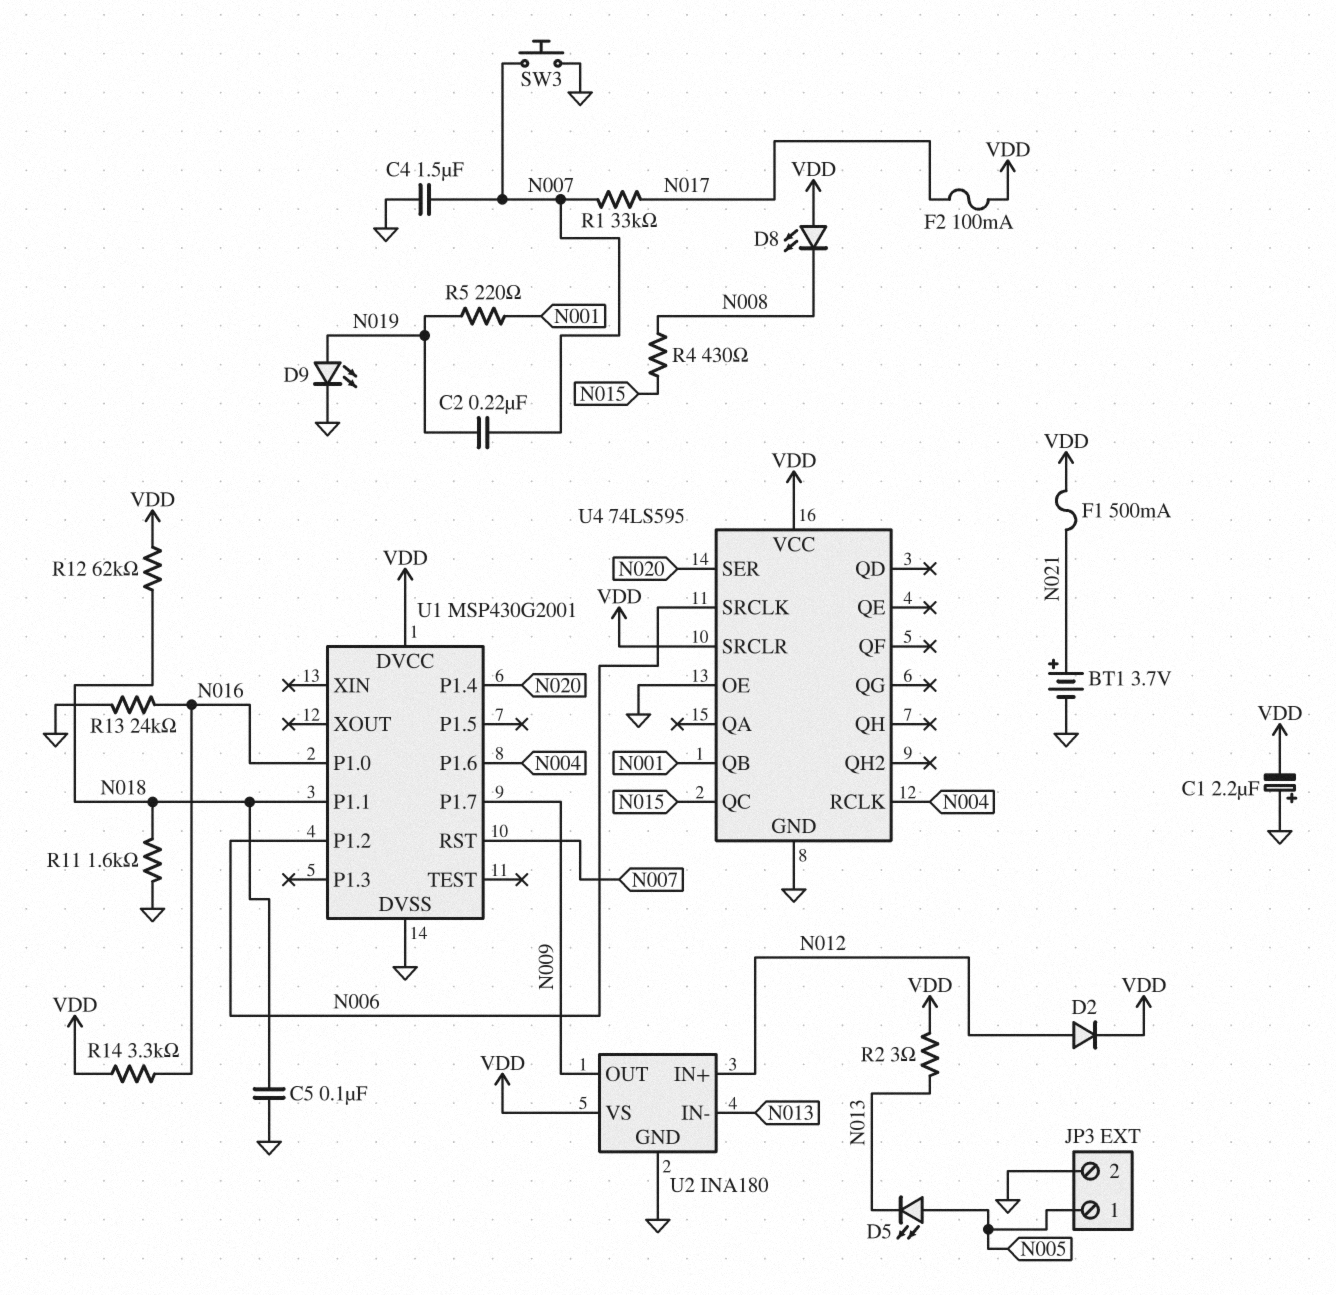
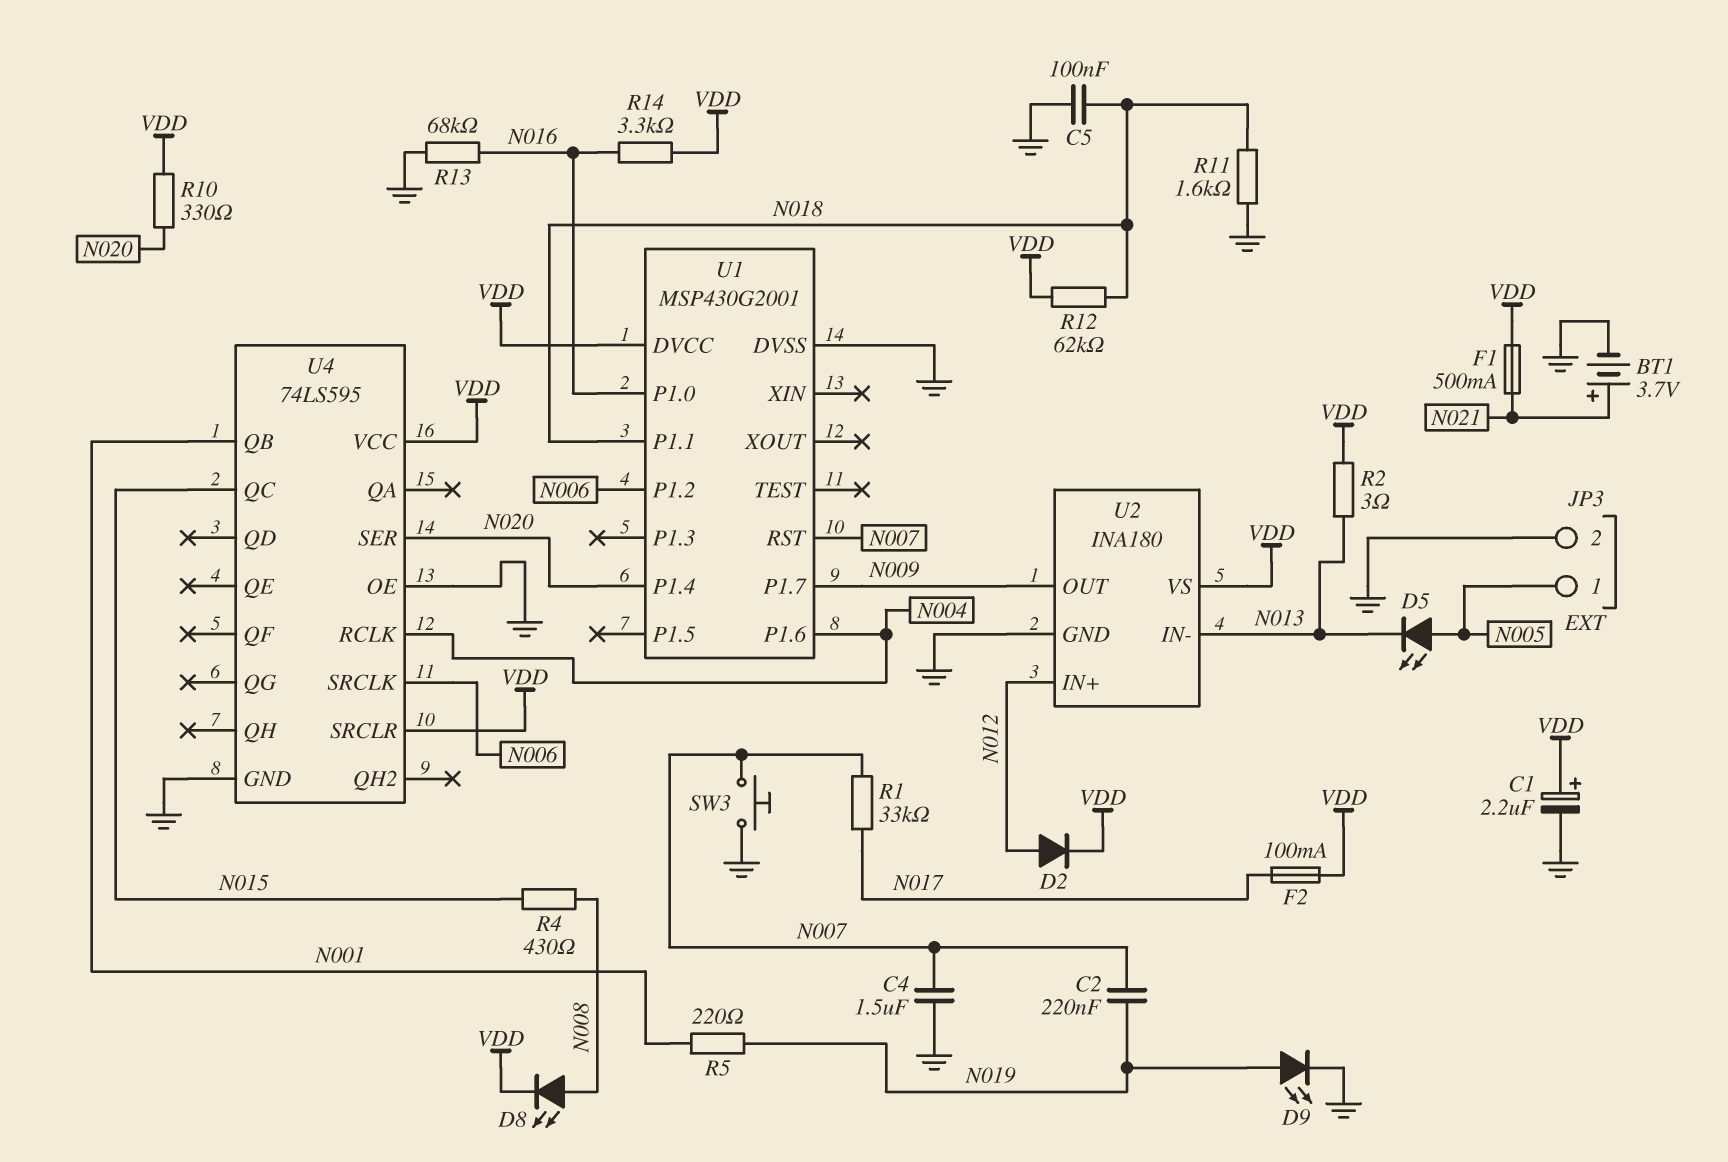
C1: 2.2uF (plus GND, minus VDD) -> 2.2uF (plus VDD, minus GND)
D8: LED (A VDD, K N008) -> LED (A N008, K VDD)
R10: none -> 330 (N020, VDD)
R13: 24k (GND, N016) -> 68k (GND, N016)

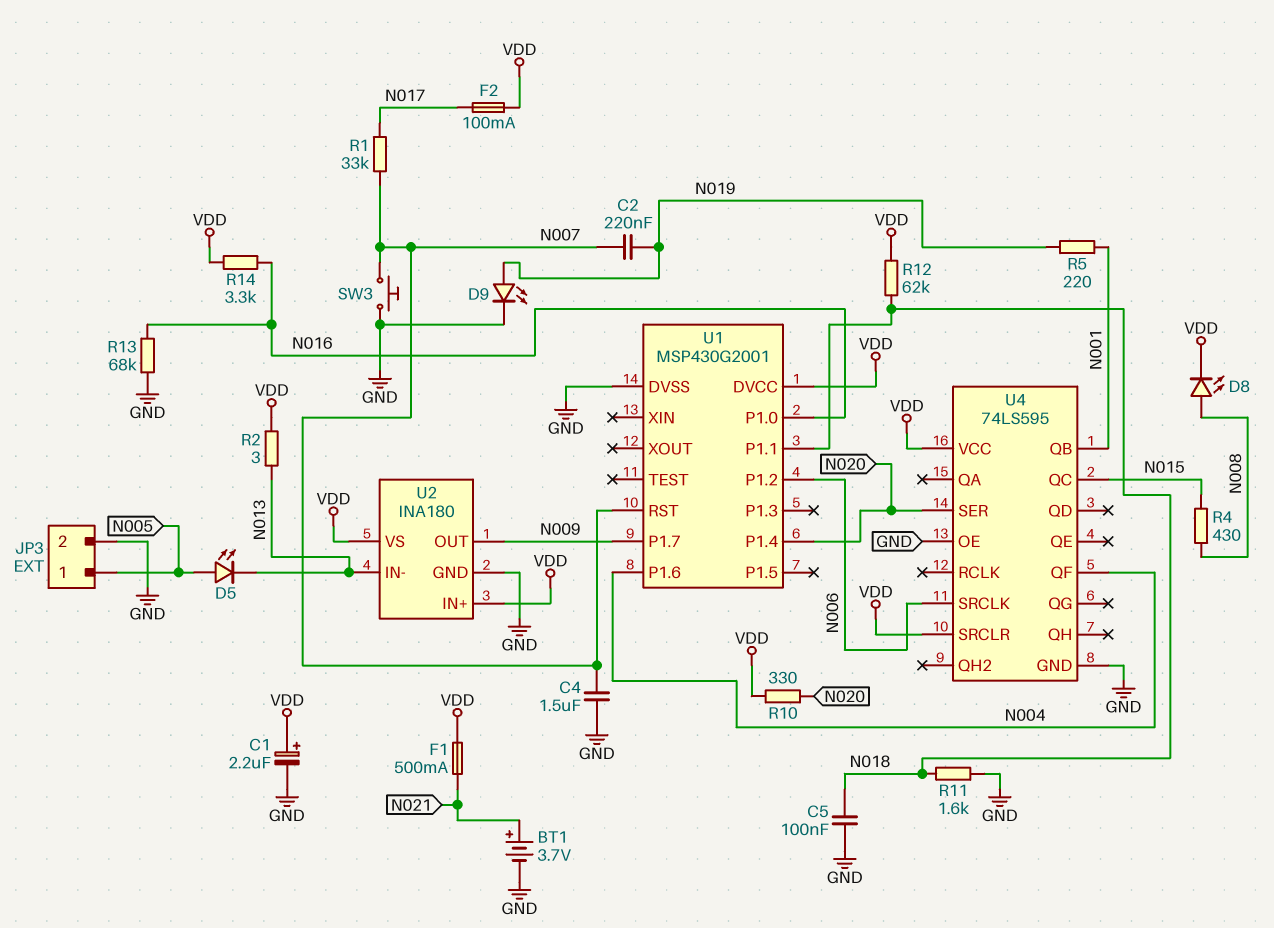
D2: diode (A N012, K VDD) -> none
U2 pin IN+: N012 -> VDD
U4 pin QF: none -> N004
U4 pin RCLK: N004 -> none

